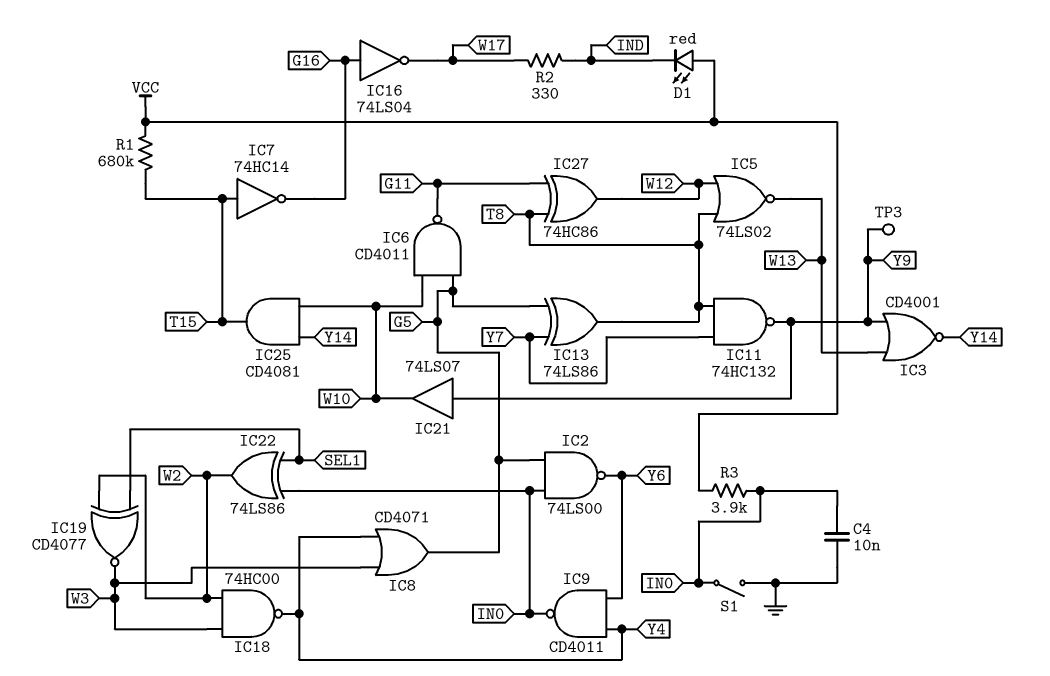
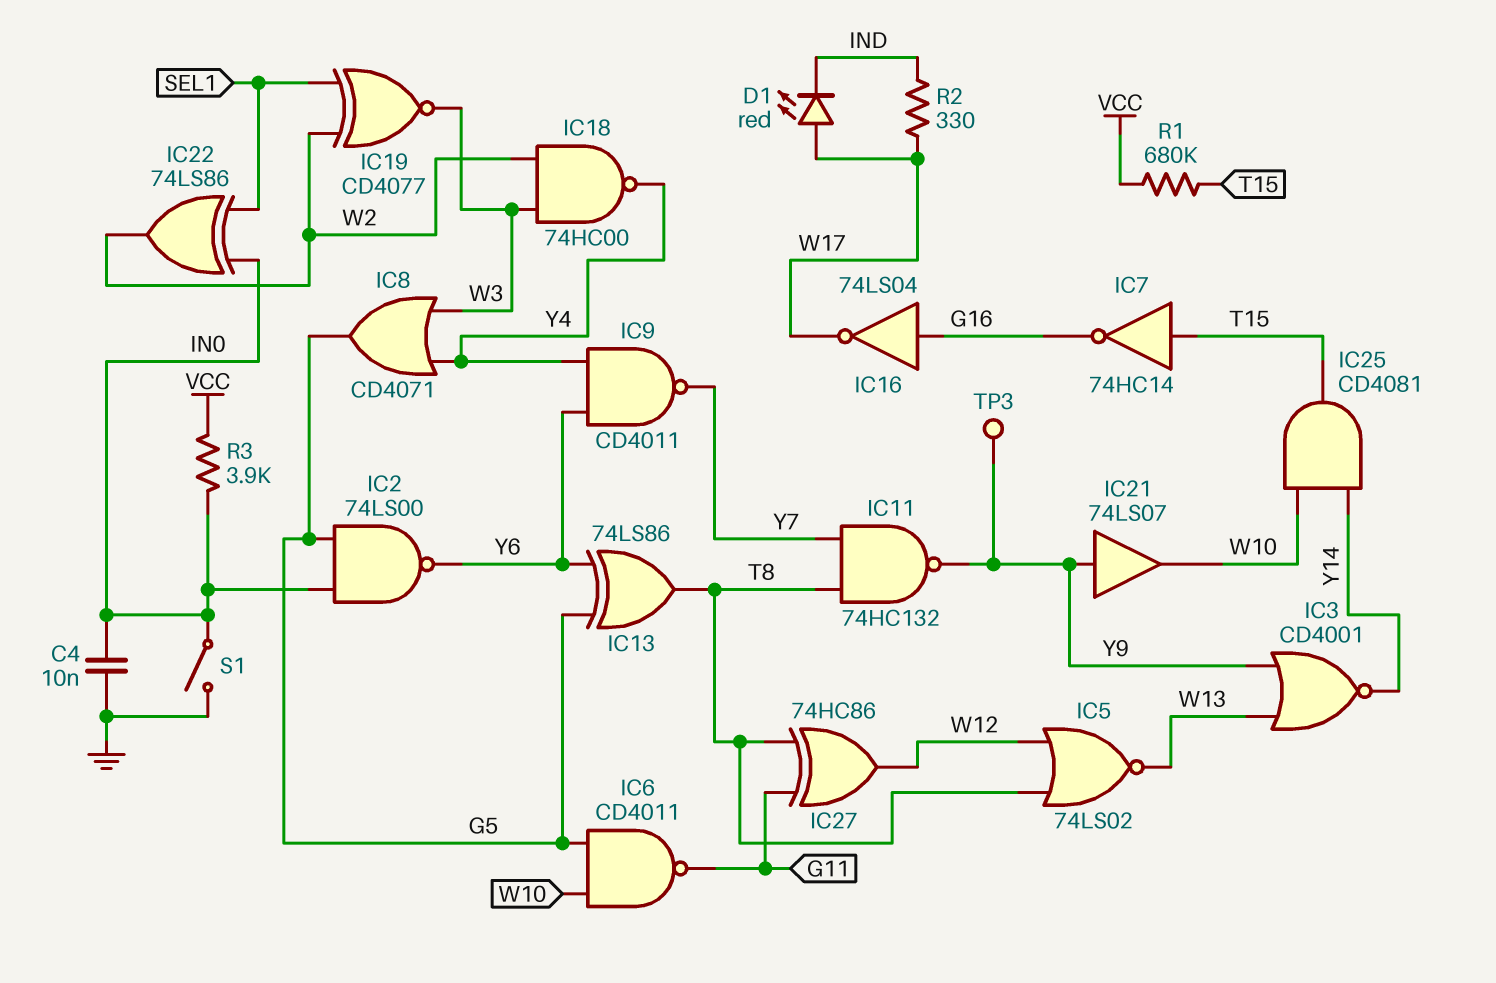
D1: LED red (A VCC, K IND) -> LED red (A W17, K IND)
IC9: NAND CD4011 (in Y4, in Y6, out IN0) -> NAND CD4011 (in Y4, in Y6, out Y7)
IC13: XOR 74LS86 (in G5, in Y7, out T8) -> XOR 74LS86 (in G5, in Y6, out T8)

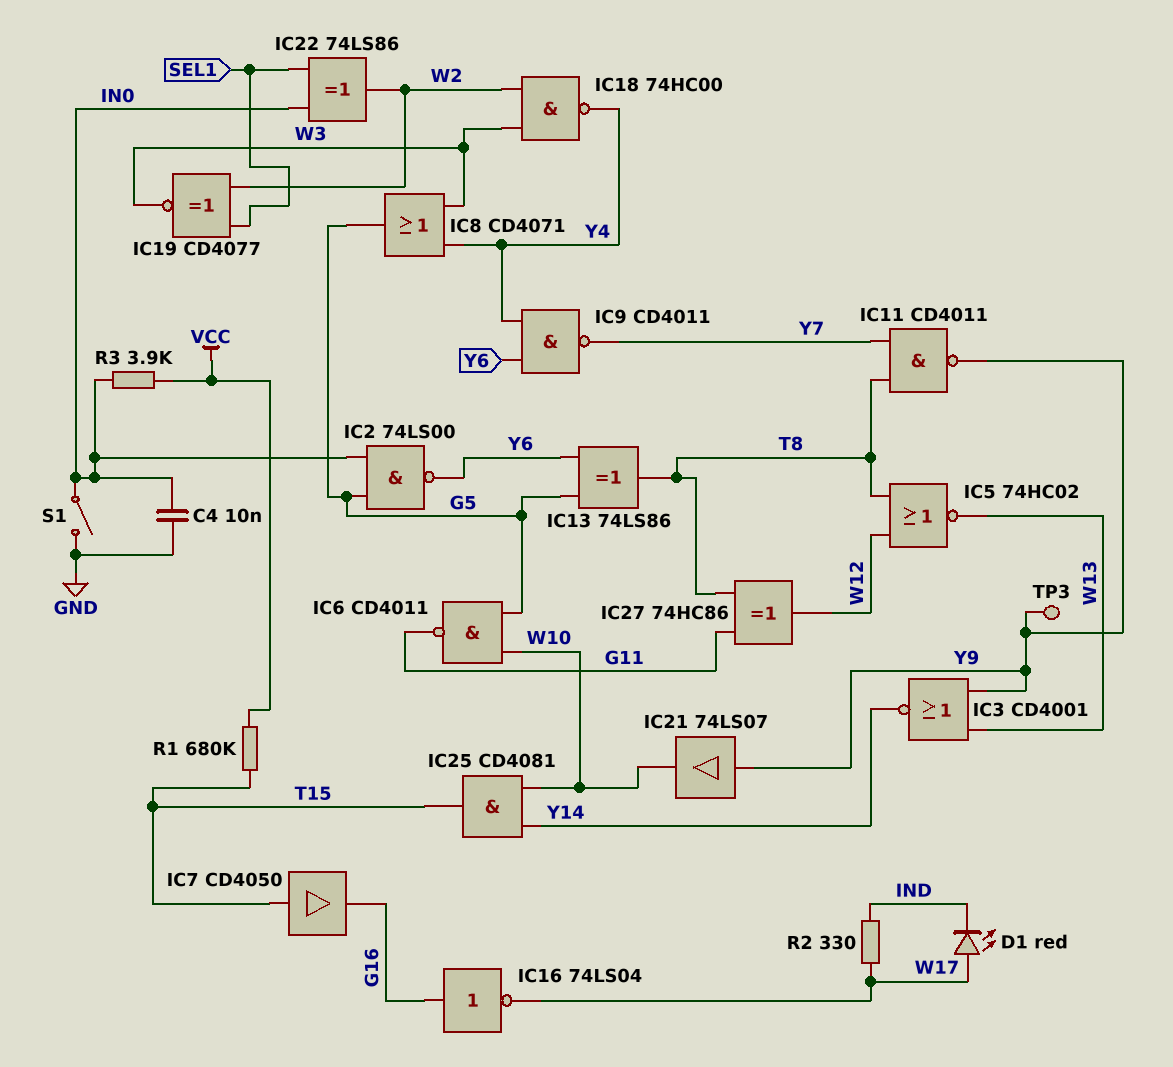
IC5: NOR 74LS02 (in T8, in W12, out W13) -> NOR 74HC02 (in T8, in W12, out W13)
IC7: NOT 74HC14 (in T15, out G16) -> buffer CD4050 (in T15, out G16)
IC11: NAND 74HC132 (in T8, in Y7, out Y9) -> NAND CD4011 (in T8, in Y7, out Y9)

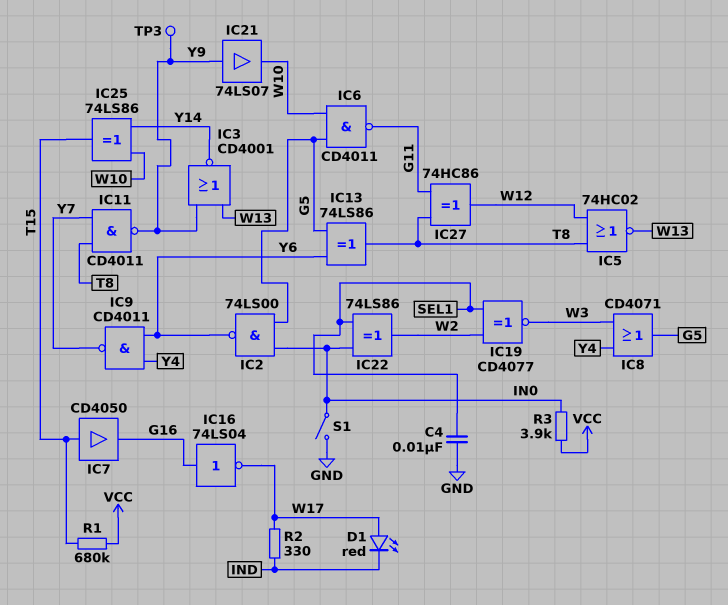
C4: 10nF (GND, IN0) -> 10nF (GND, SEL1)
IC18: NAND 74HC00 (in W2, in W3, out Y4) -> none
IC25: AND CD4081 (in W10, in Y14, out T15) -> XOR 74LS86 (in W10, in Y14, out T15)

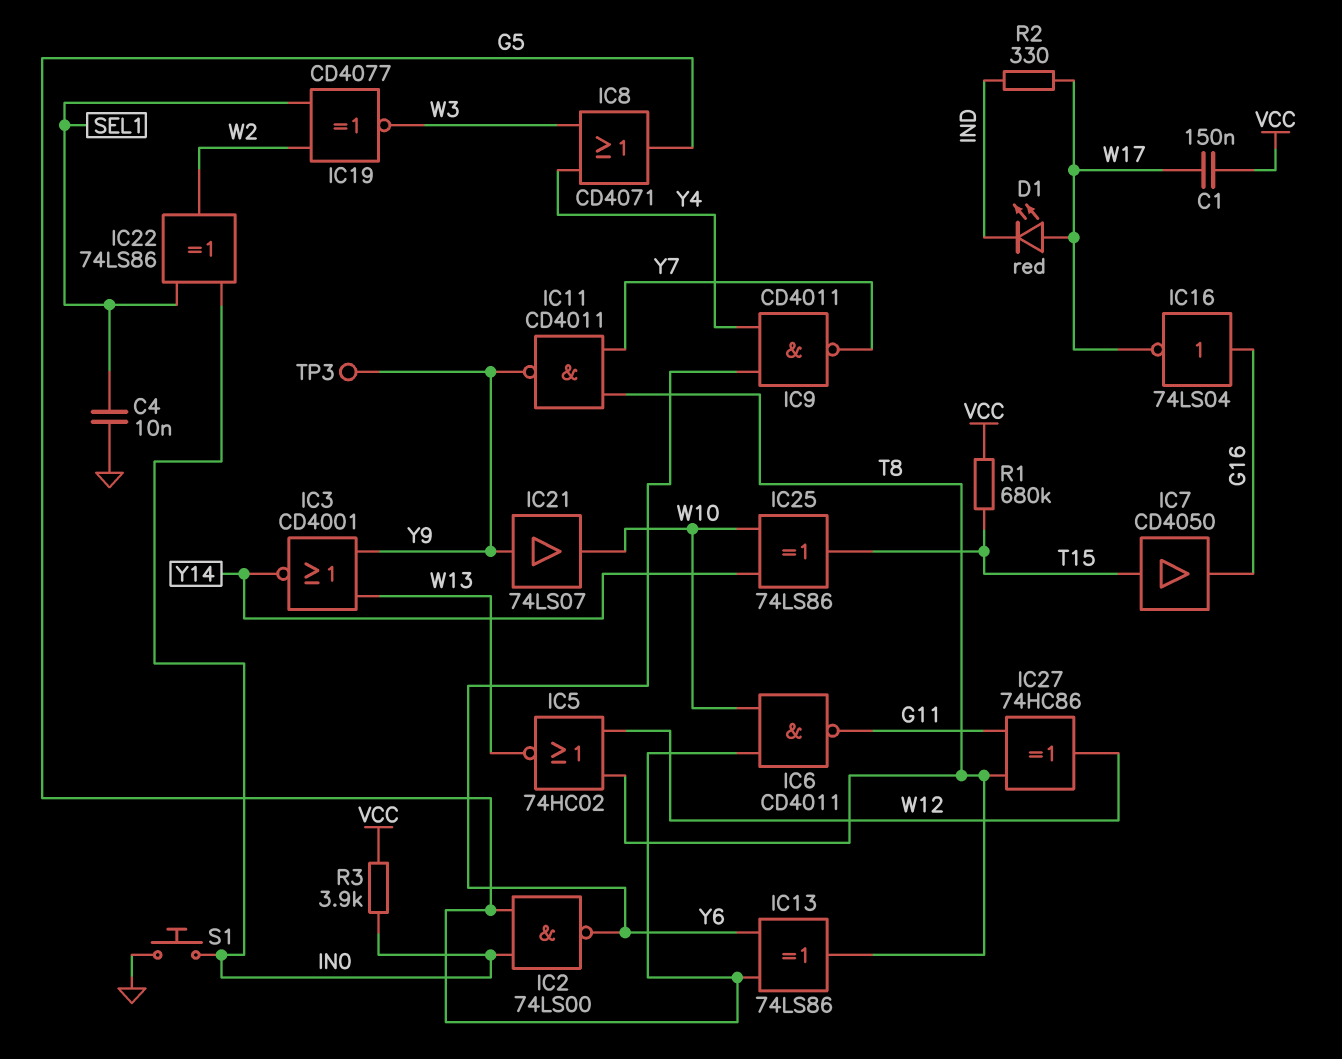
C1: none -> 150nF (VCC, W17)
S1: switch (GND, IN0) -> button (GND, IN0)

